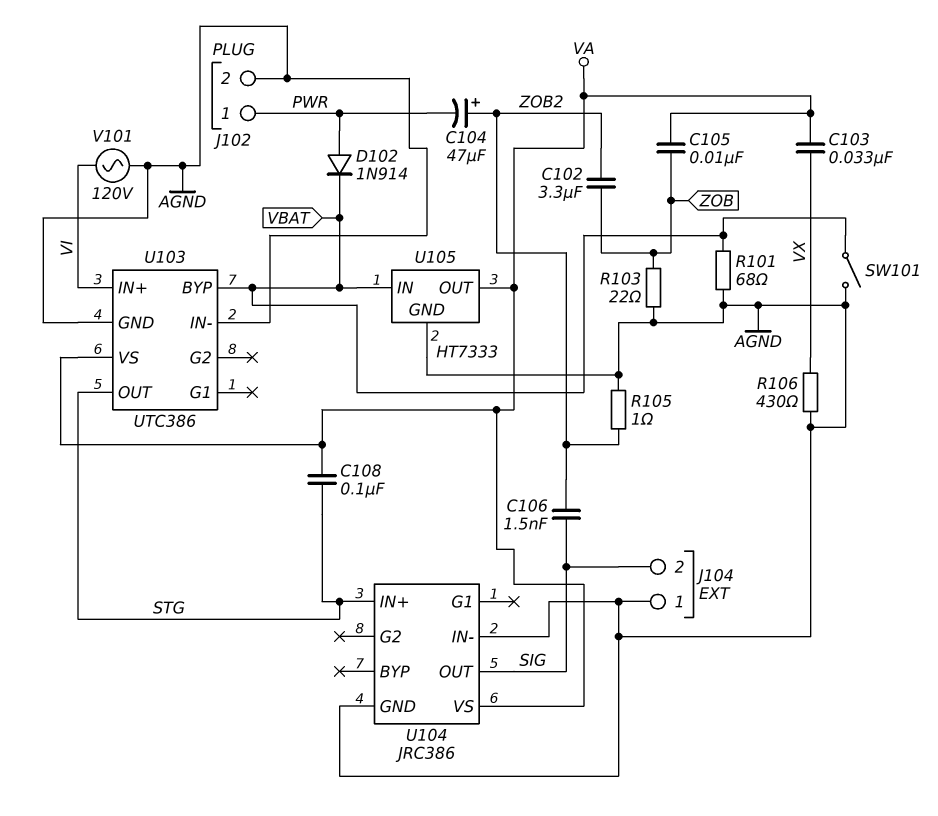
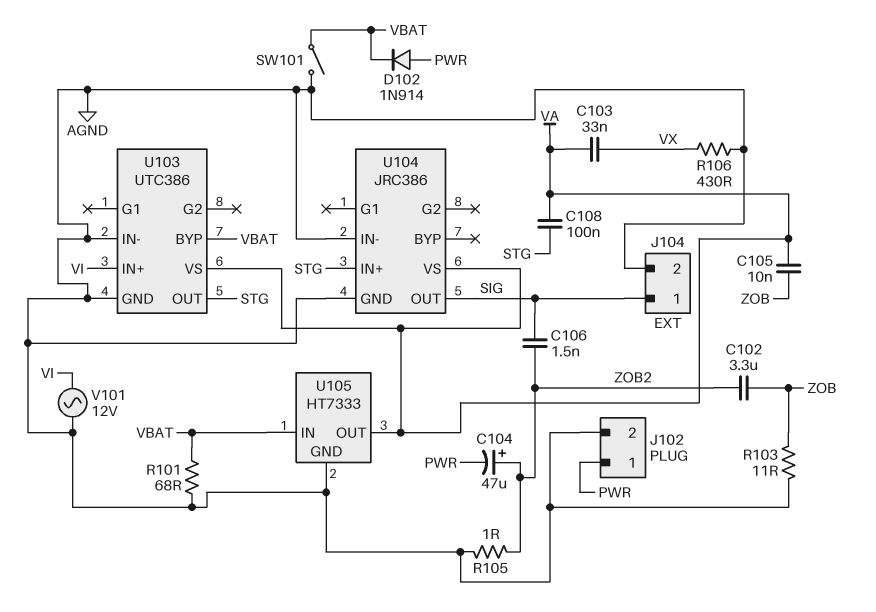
J104 pin 1: AGND -> SIG
J104 pin 2: SIG -> AGND
R103: 22 (AGND, ZOB) -> 11 (AGND, ZOB)
V101: AC 120V (AGND, VI) -> AC 12V (AGND, VI)

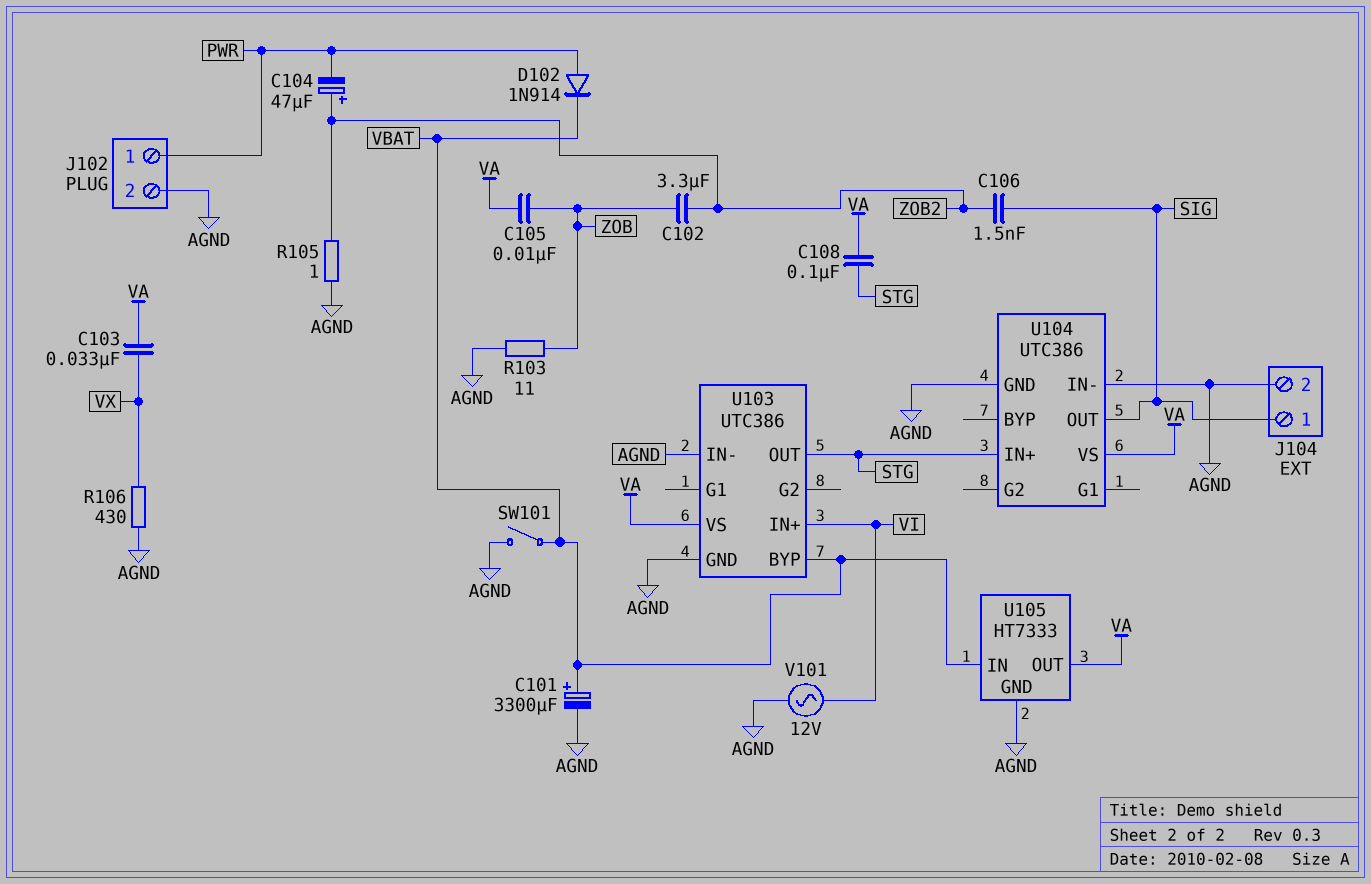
C101: none -> 3300uF (plus VBAT, minus AGND)
R101: 68 (AGND, VBAT) -> none
U104: JRC386 -> UTC386

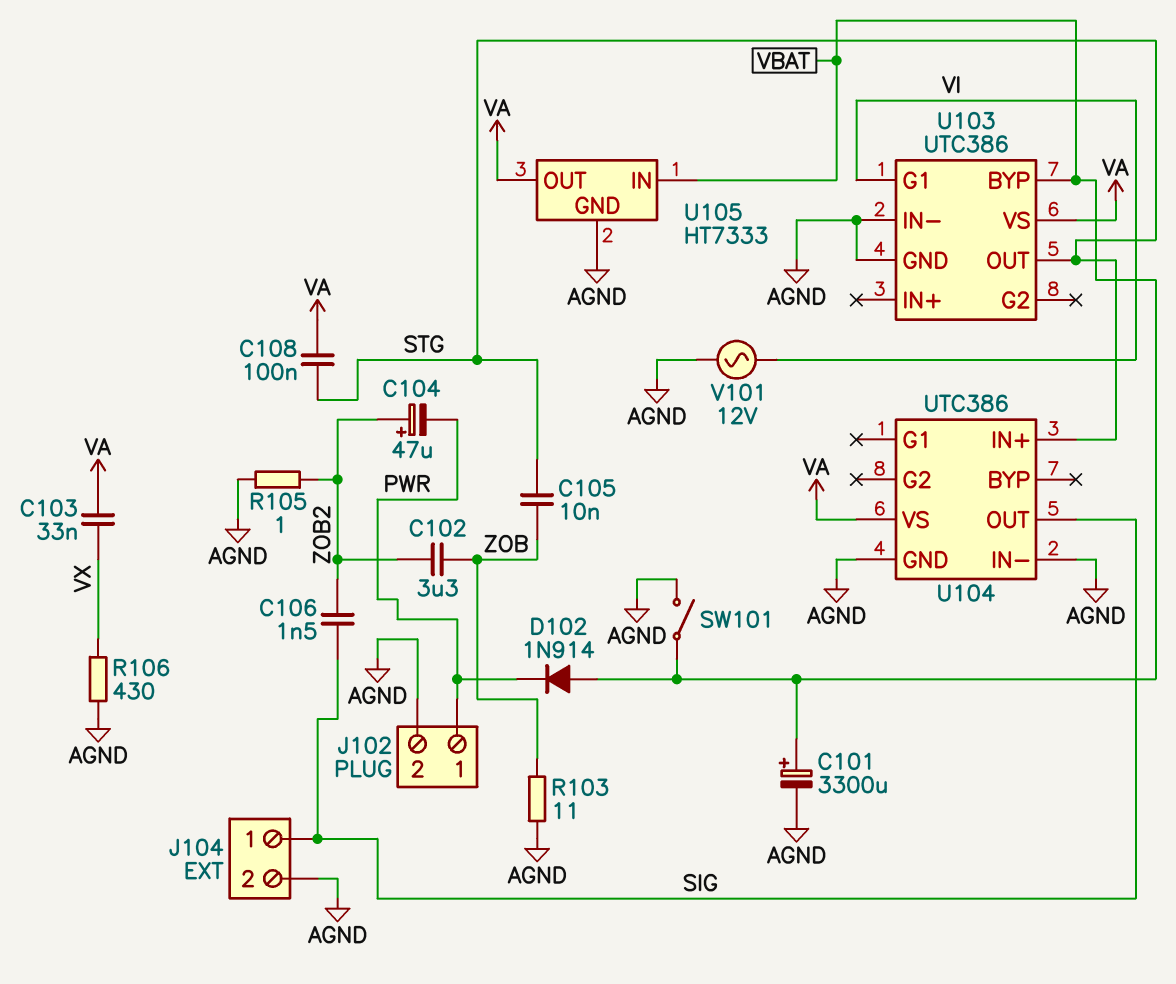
C105: 10nF (VA, ZOB) -> 10nF (STG, ZOB)
D102: diode 1N914 (A PWR, K VBAT) -> diode 1N914 (A VBAT, K PWR)
U103 pin G1: none -> VI
U103 pin IN+: VI -> none

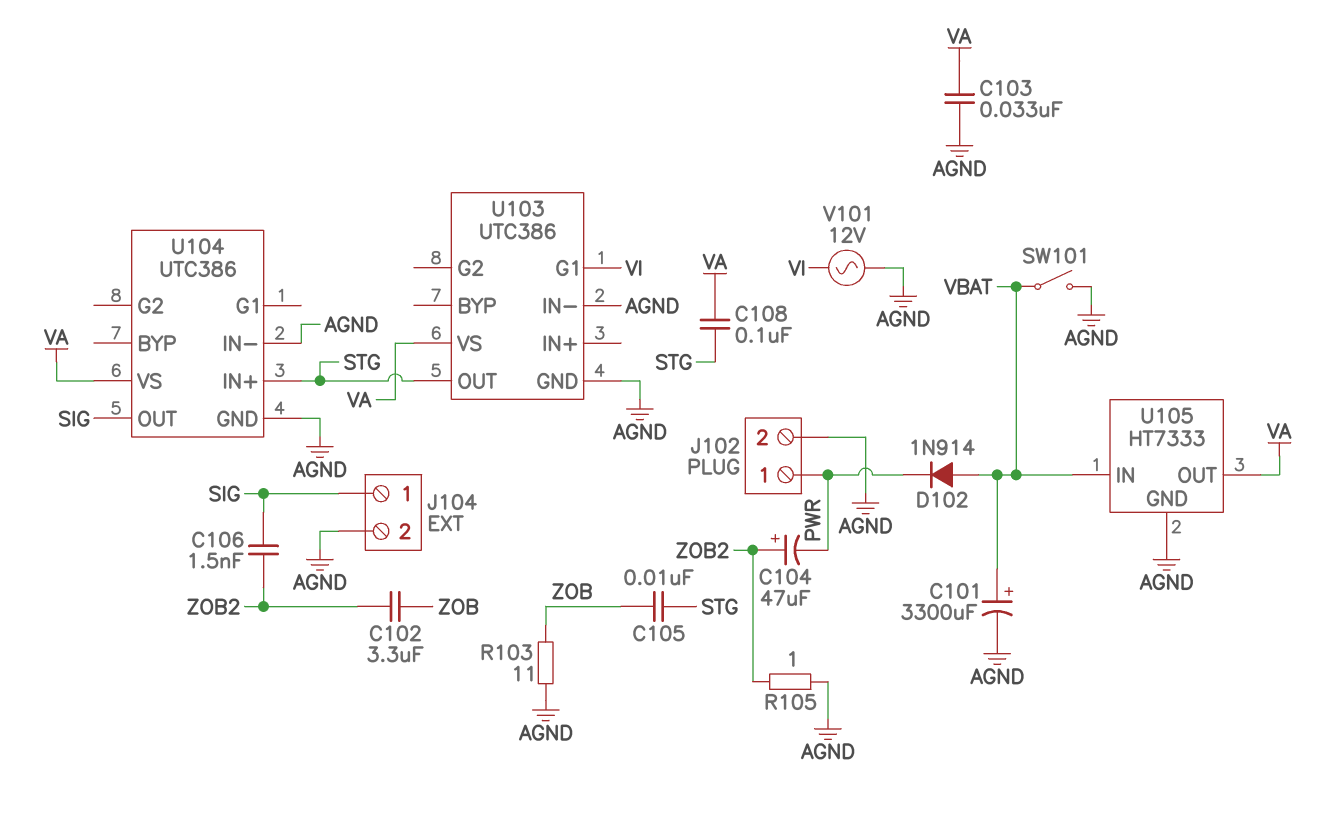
C103: 33nF (VA, VX) -> 33nF (AGND, VA)
R106: 430 (AGND, VX) -> none
U103 pin BYP: VBAT -> none

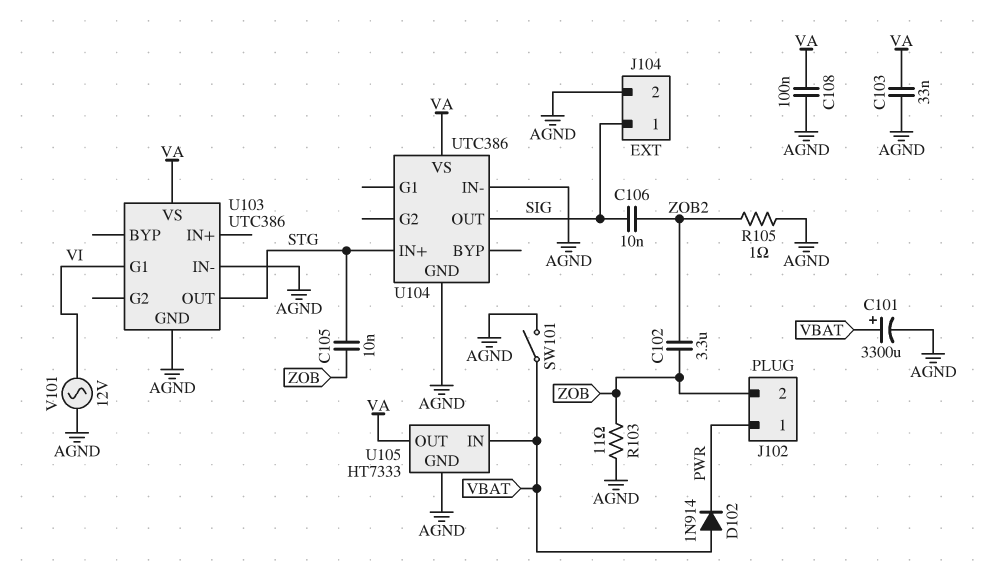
C104: 47uF (plus ZOB2, minus PWR) -> none
C106: 1.5nF (SIG, ZOB2) -> 10nF (SIG, ZOB2)
C108: 100nF (STG, VA) -> 100nF (AGND, VA)
J102 pin 2: AGND -> ZOB

